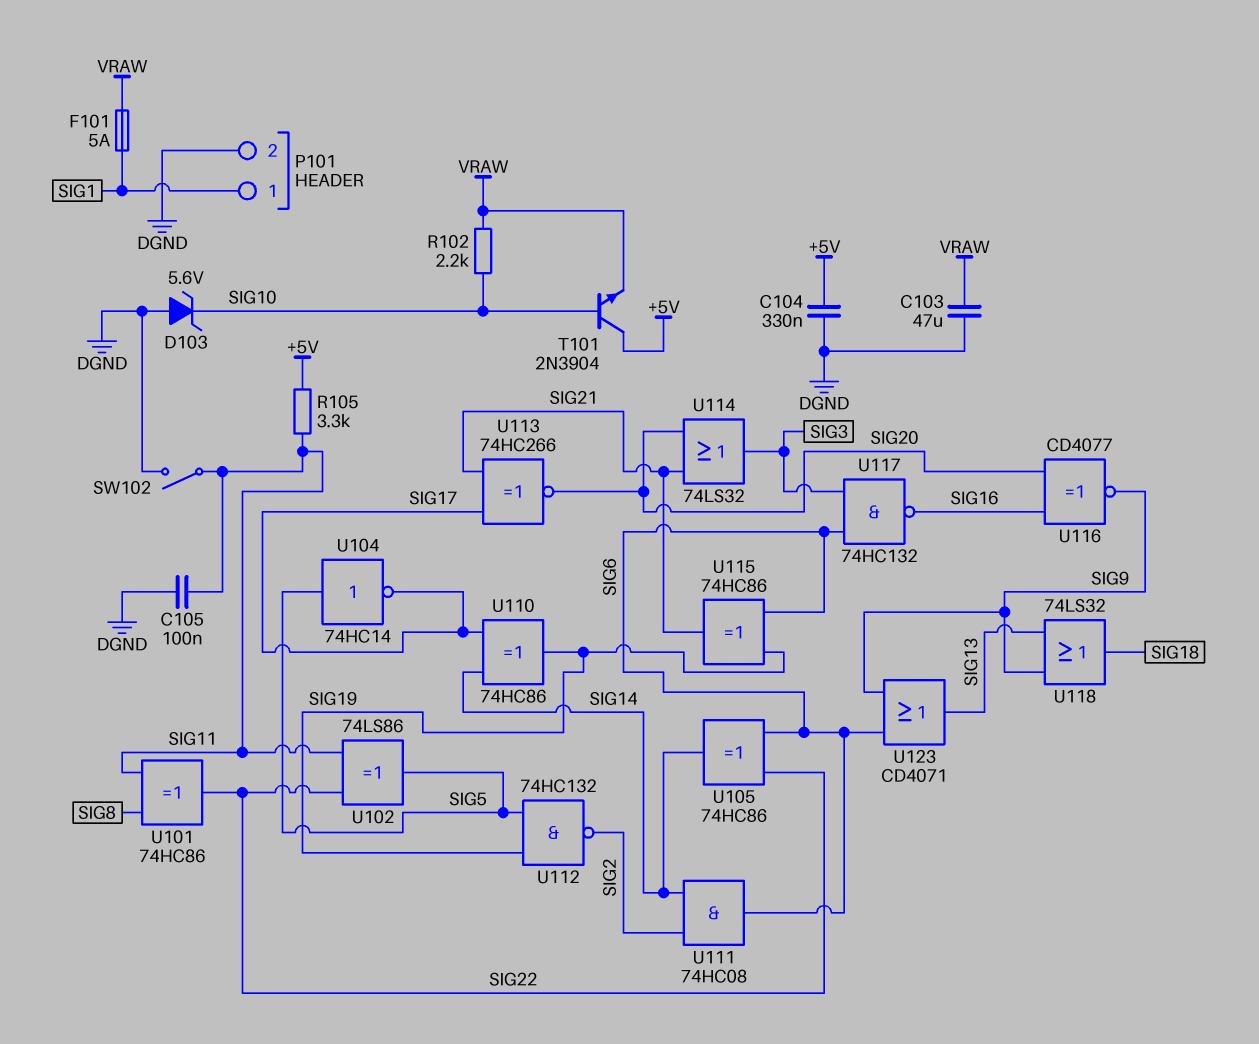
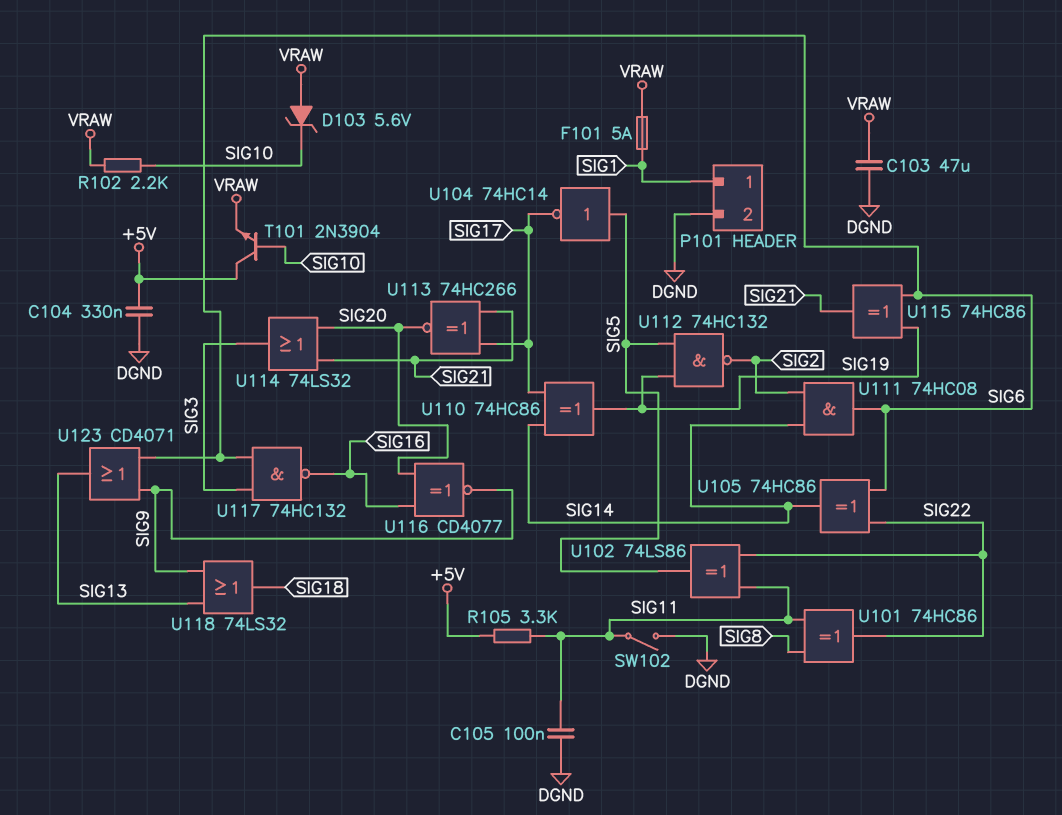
D103: zener 5.6V (A DGND, K SIG10) -> zener 5.6V (A VRAW, K SIG10)

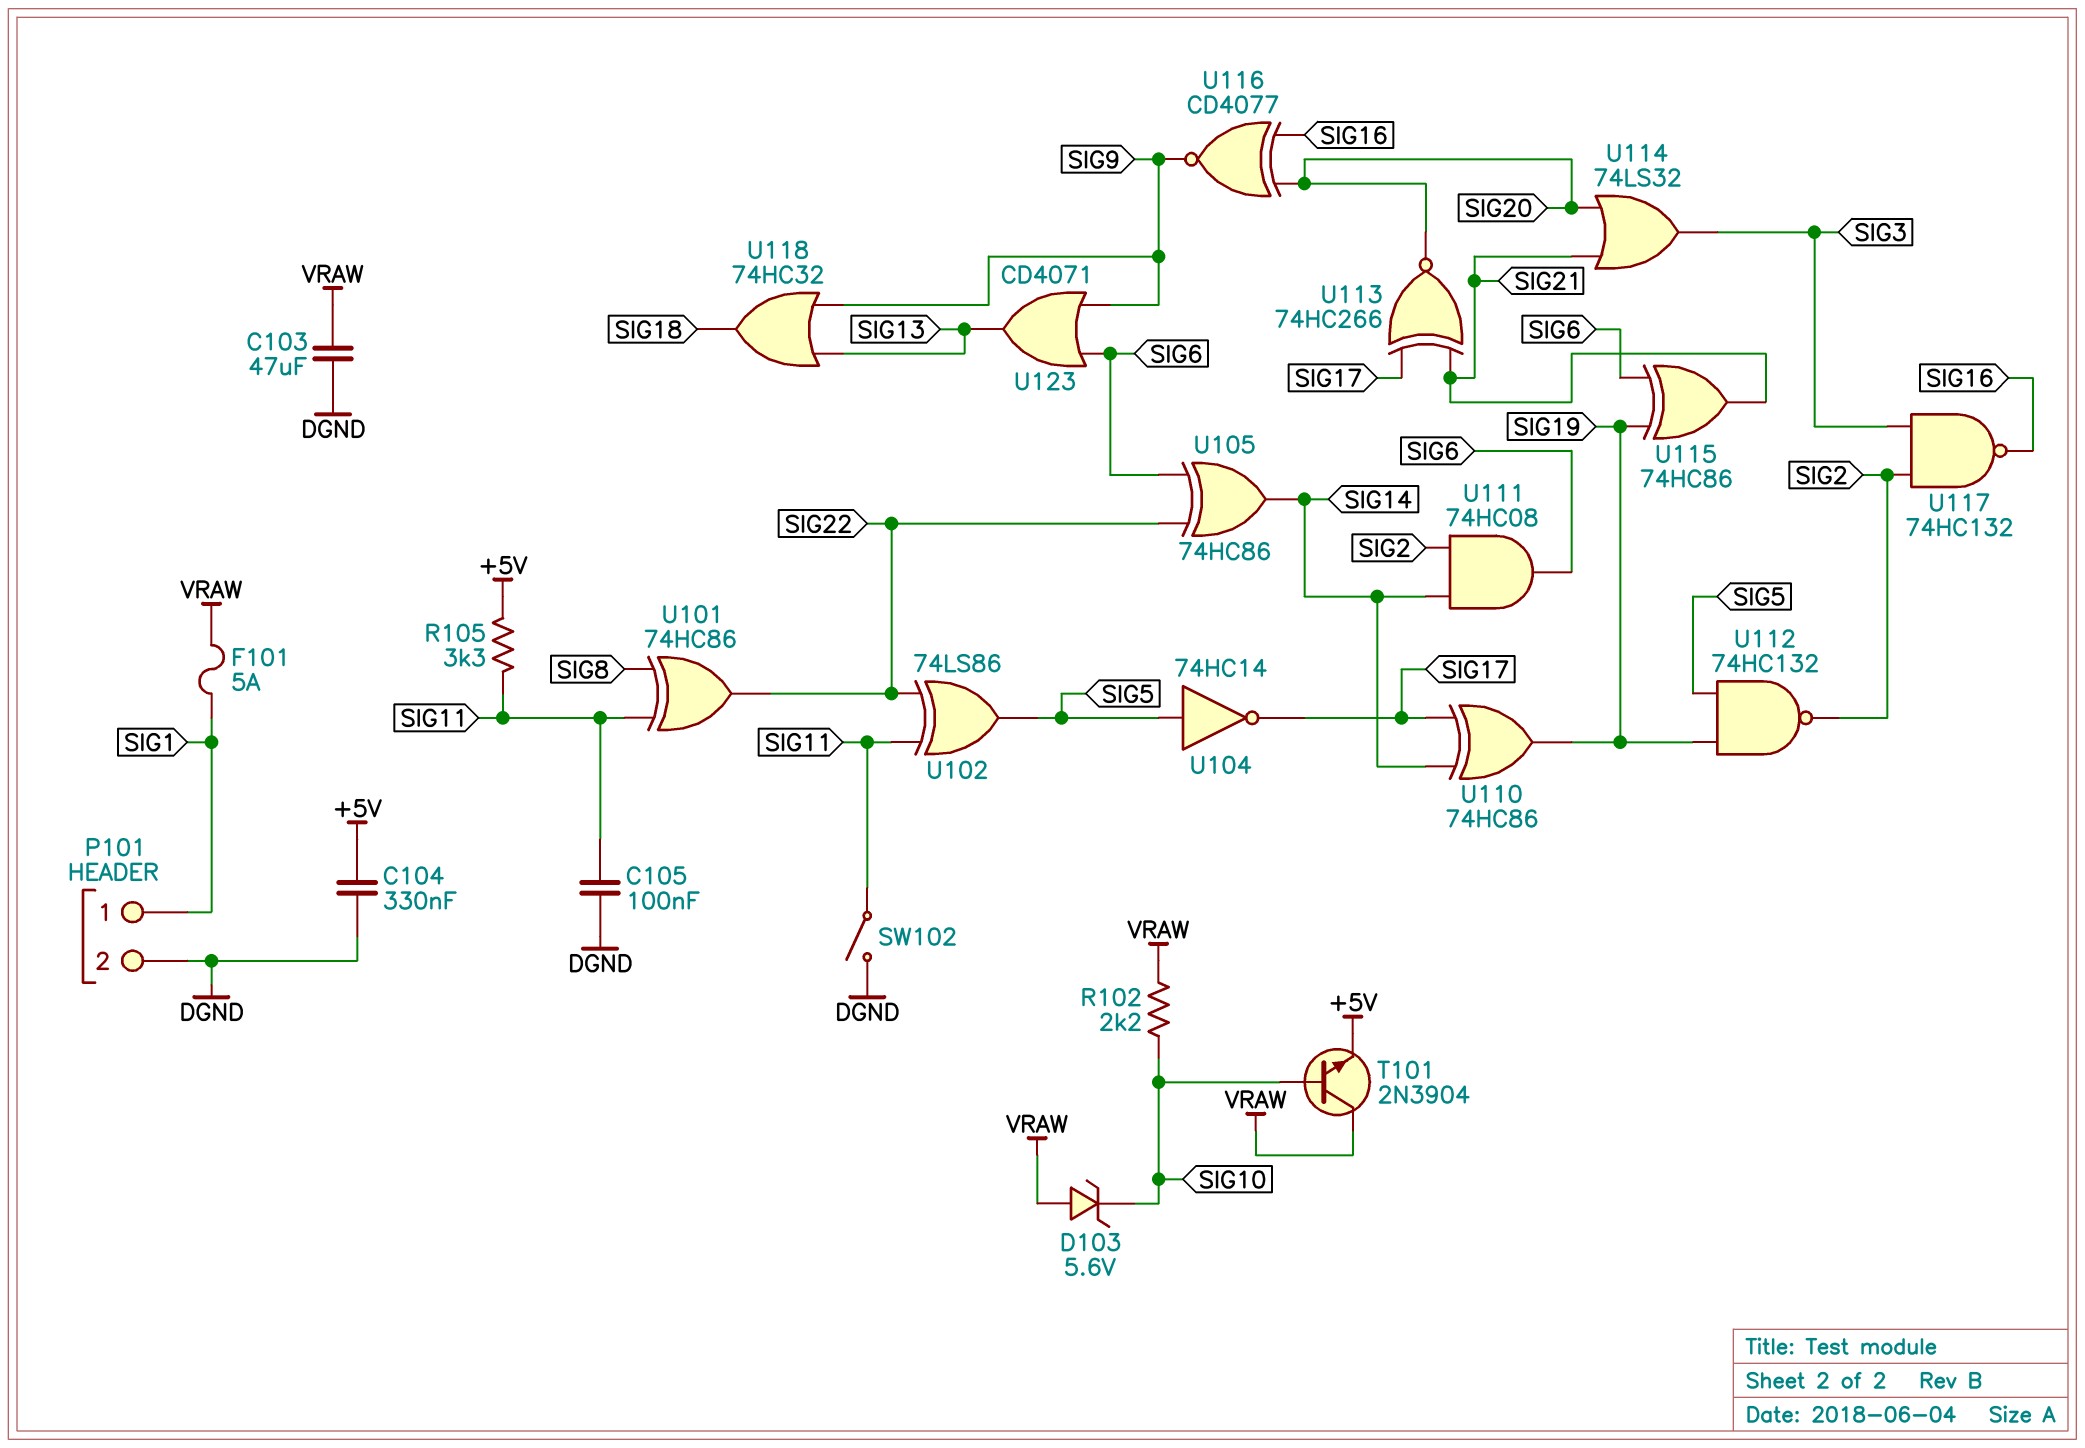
T101: NPN 2N3904 (B SIG10, C +5V, E VRAW) -> NPN 2N3904 (B SIG10, C VRAW, E +5V)
U117: NAND 74HC132 (in SIG3, in SIG6, out SIG16) -> NAND 74HC132 (in SIG2, in SIG3, out SIG16)
U118: OR 74LS32 (in SIG9, in SIG13, out SIG18) -> OR 74HC32 (in SIG9, in SIG13, out SIG18)

